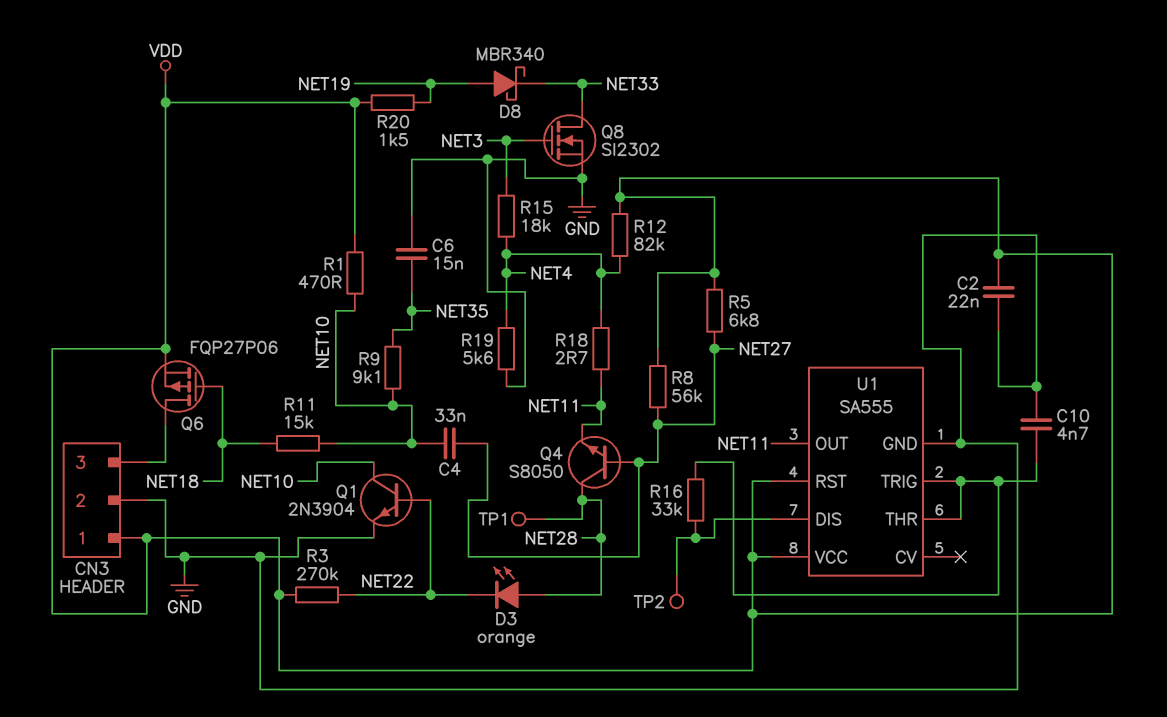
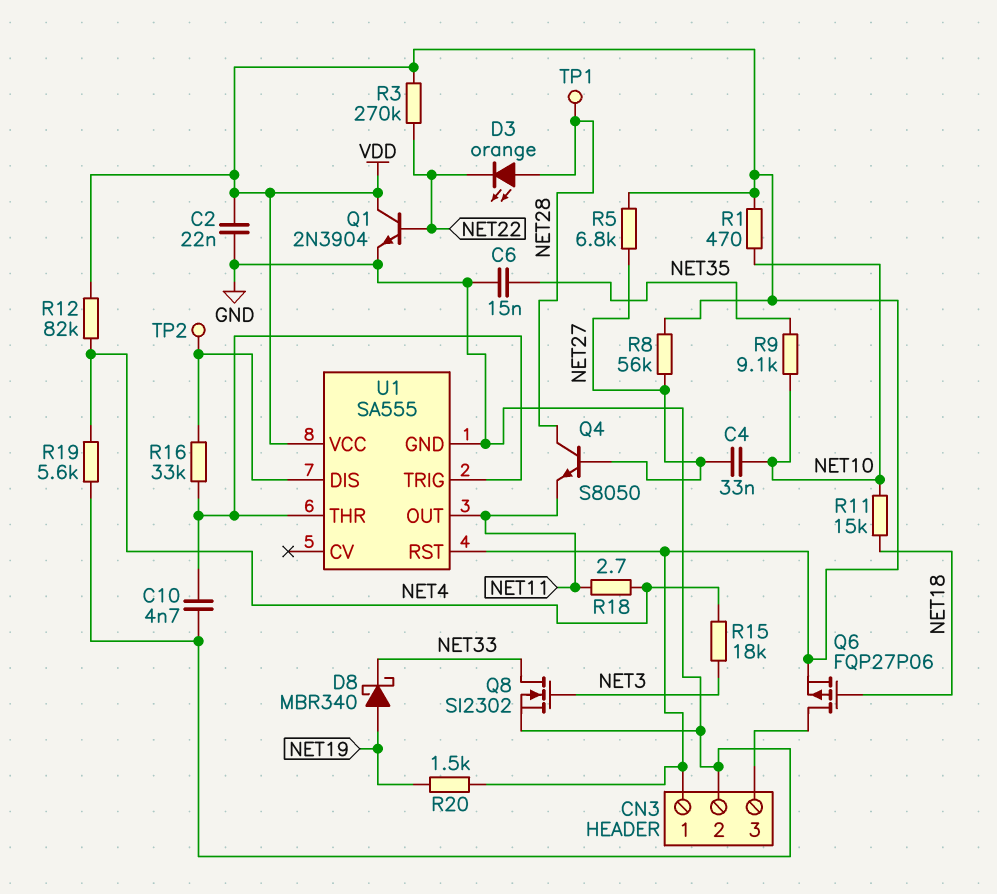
Q1: NPN 2N3904 (B NET22, C NET10, E GND) -> NPN 2N3904 (B NET22, C VDD, E GND)

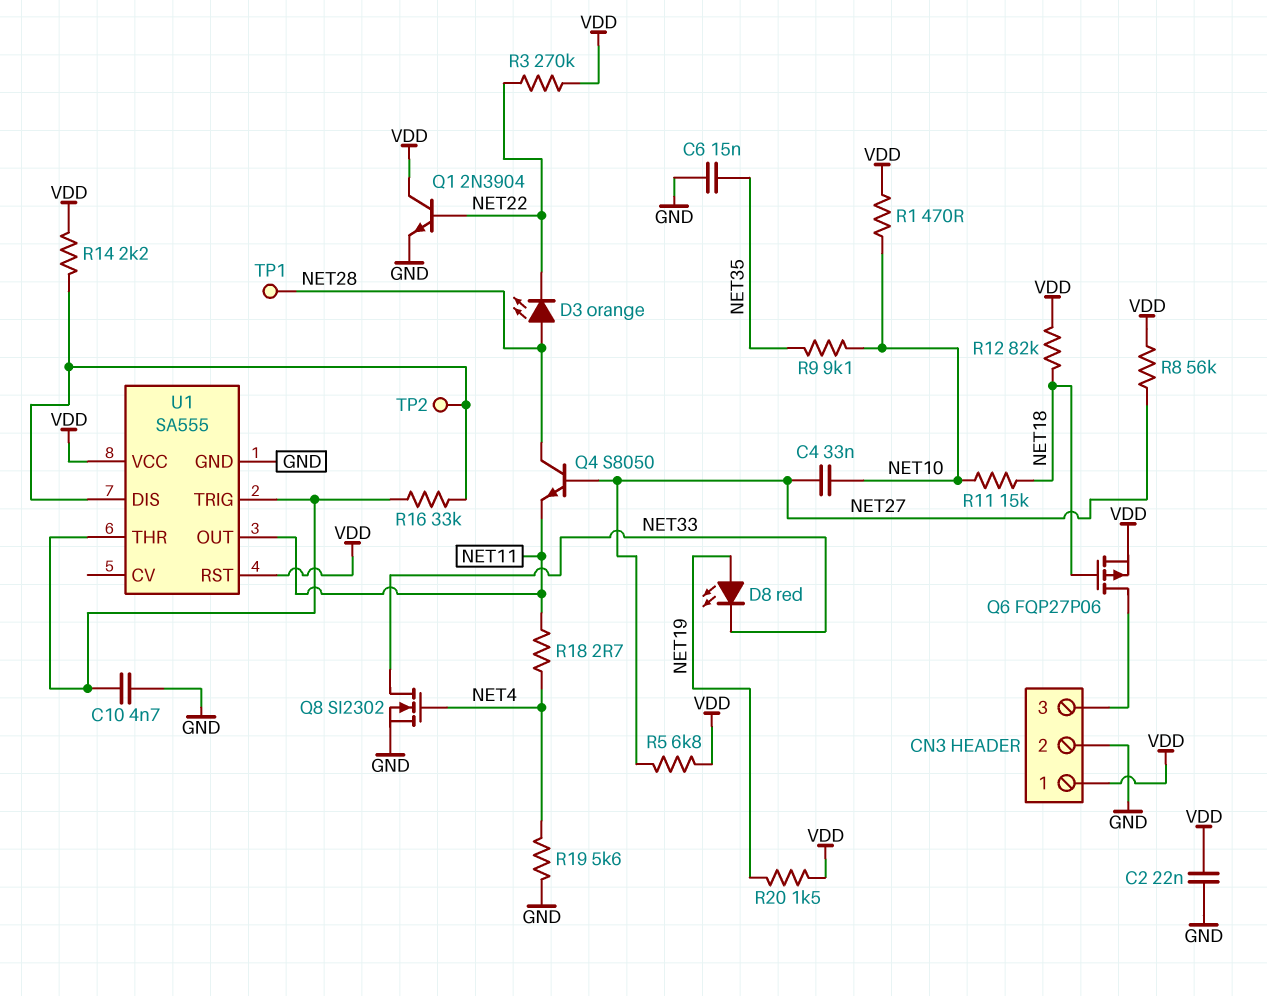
D8: schottky MBR340 (A NET19, K NET33) -> LED red (A NET19, K NET33)
Q8: NMOS SI2302 (G NET3, D NET33, S GND) -> NMOS SI2302 (G NET4, D NET33, S GND)
R12: 82k (NET4, VDD) -> 82k (NET18, VDD)
R14: none -> 2.2k (U1/DIS, VDD)
R15: 18k (NET3, NET4) -> none

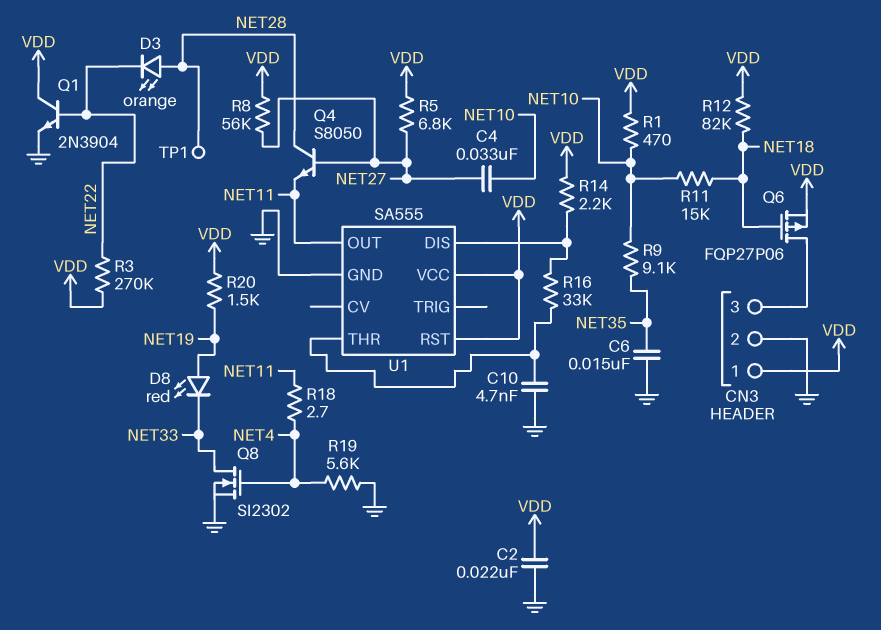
TP2: test point (U1/DIS) -> none
U1 pin TRIG: U1/THR -> none

